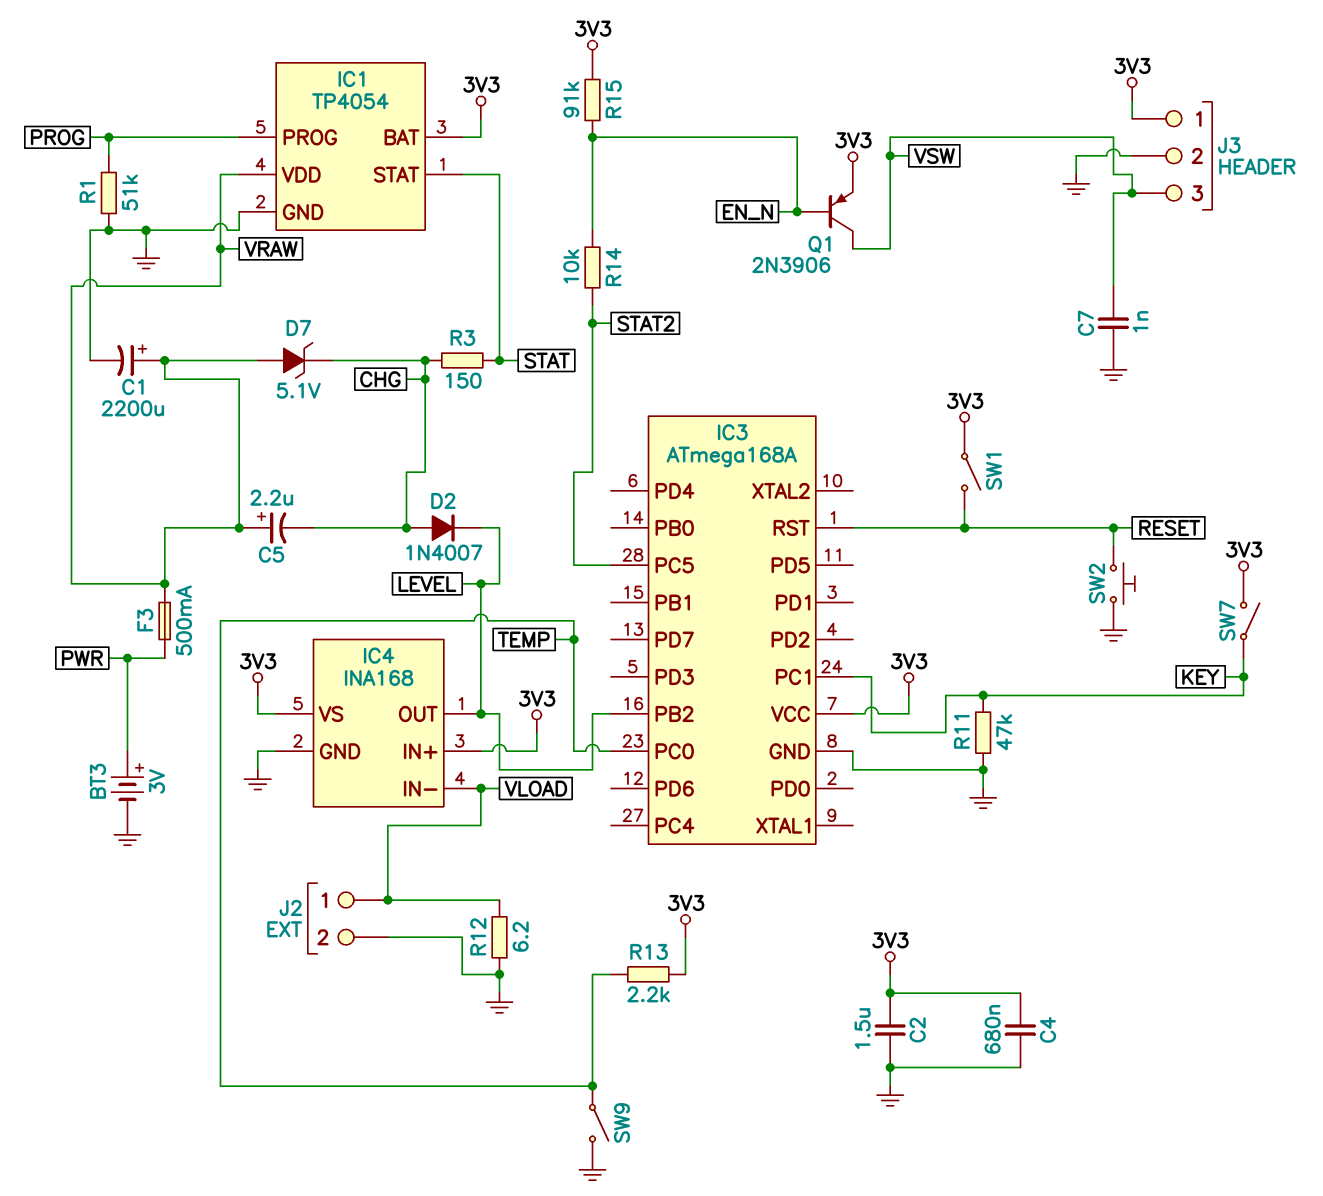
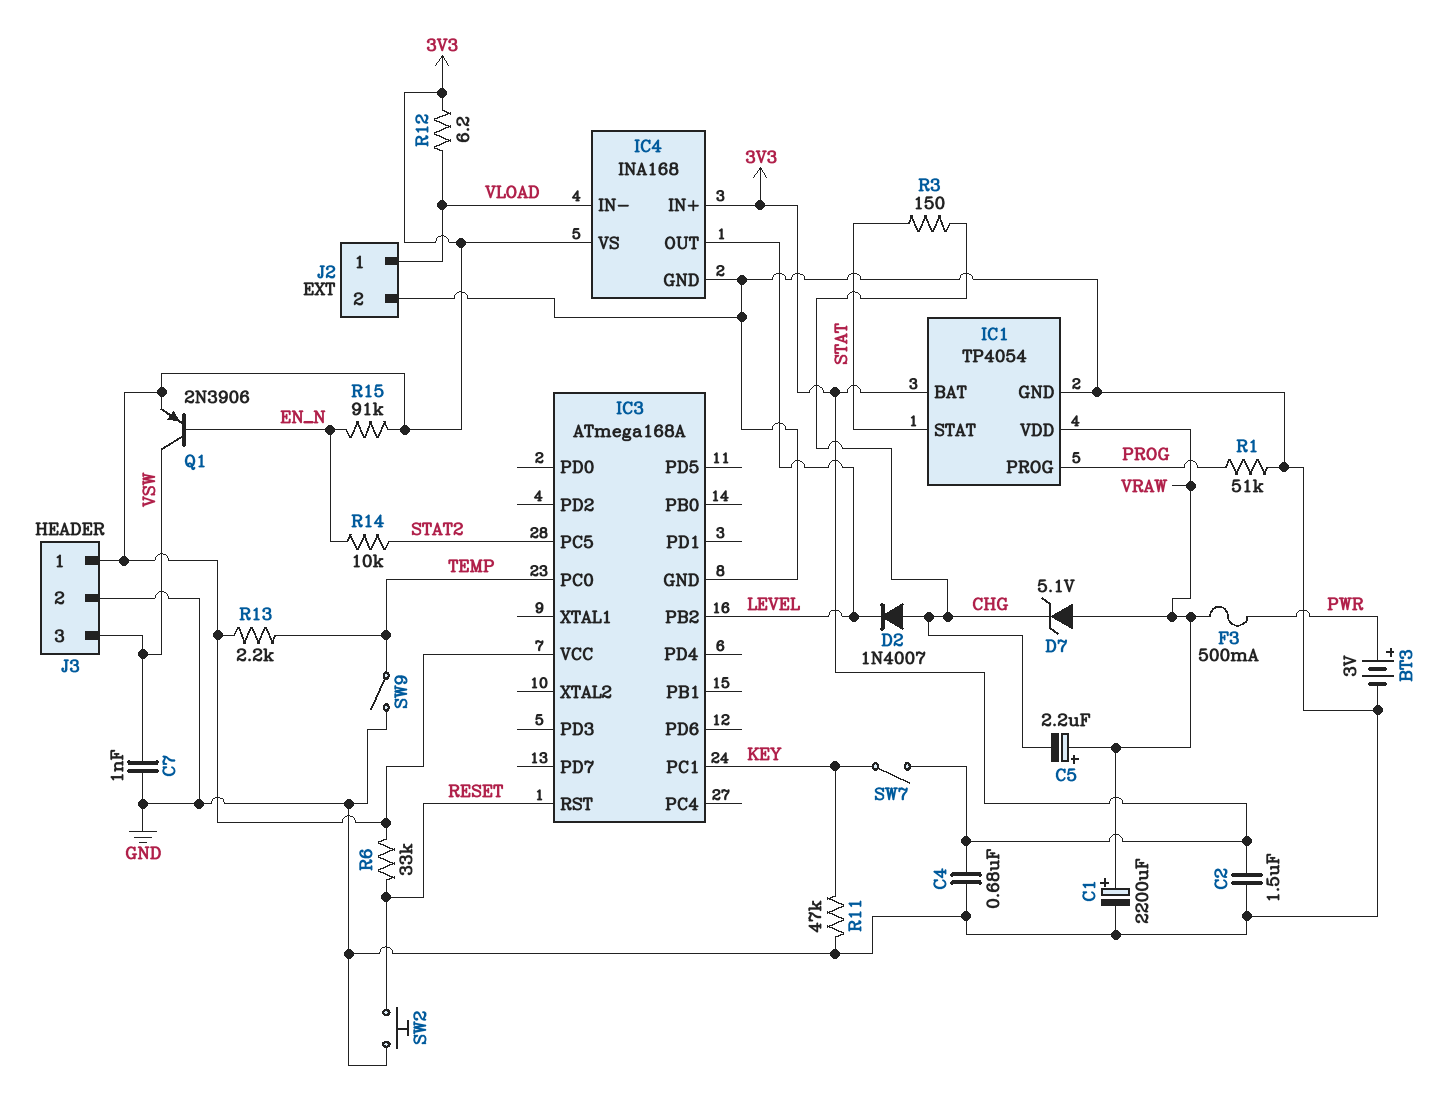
R6: none -> 33k (3V3, RESET)
R12: 6.2 (GND, VLOAD) -> 6.2 (3V3, VLOAD)
SW1: switch (3V3, RESET) -> none

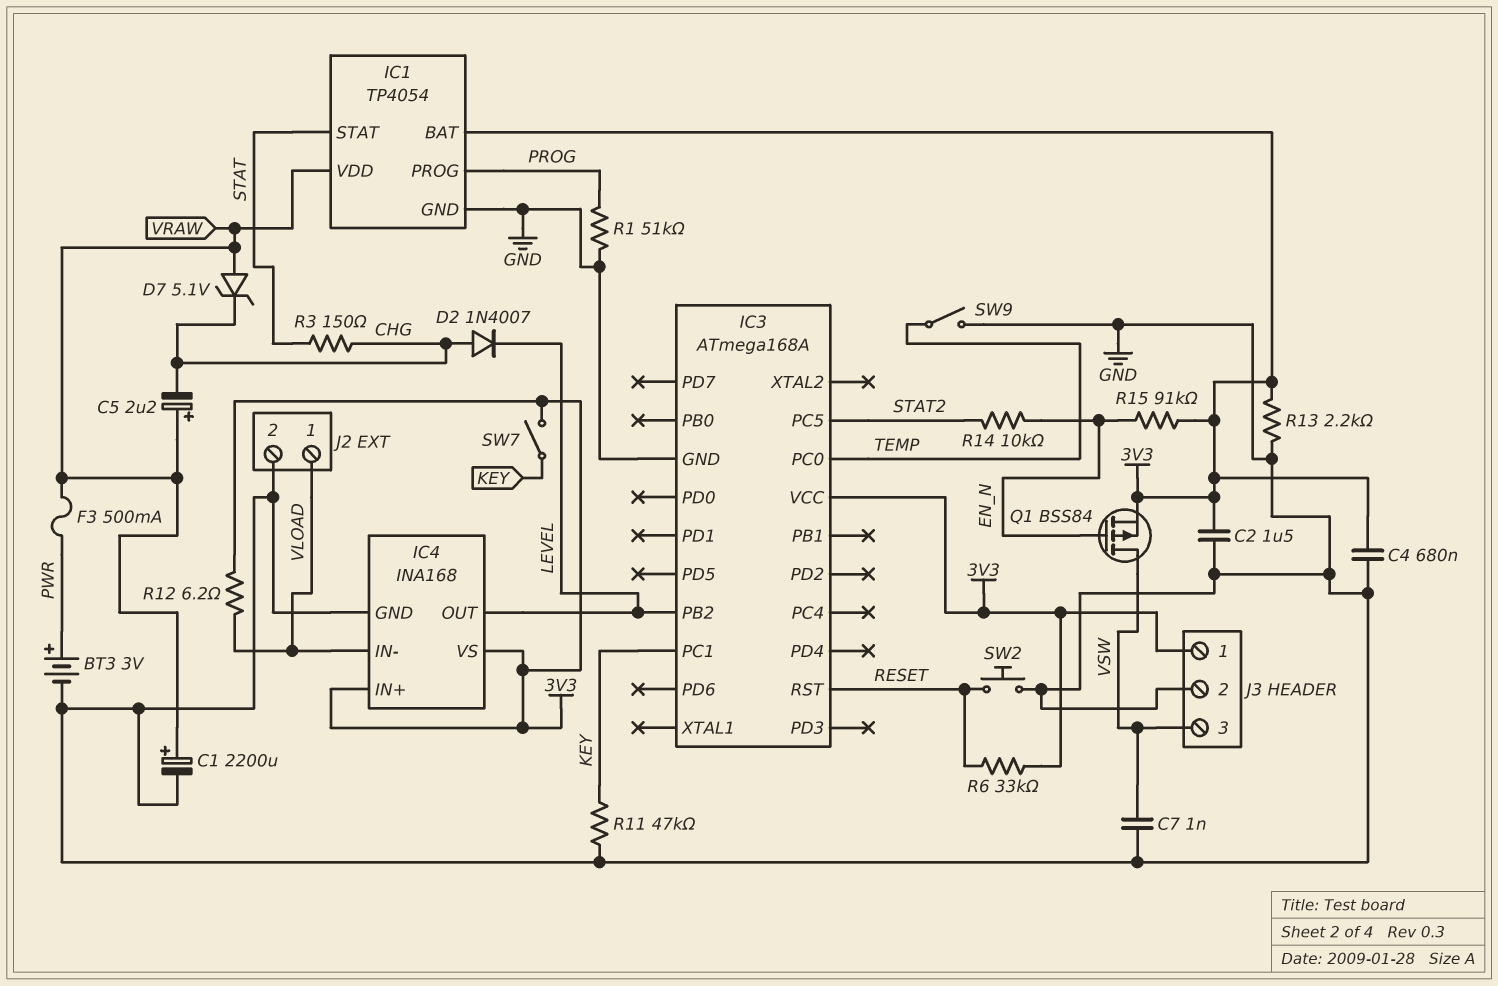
Q1: PNP 2N3906 (B EN_N, C VSW, E 3V3) -> PMOS BSS84 (G EN_N, D VSW, S 3V3)
R13: 2.2k (3V3, TEMP) -> 2.2k (3V3, GND)

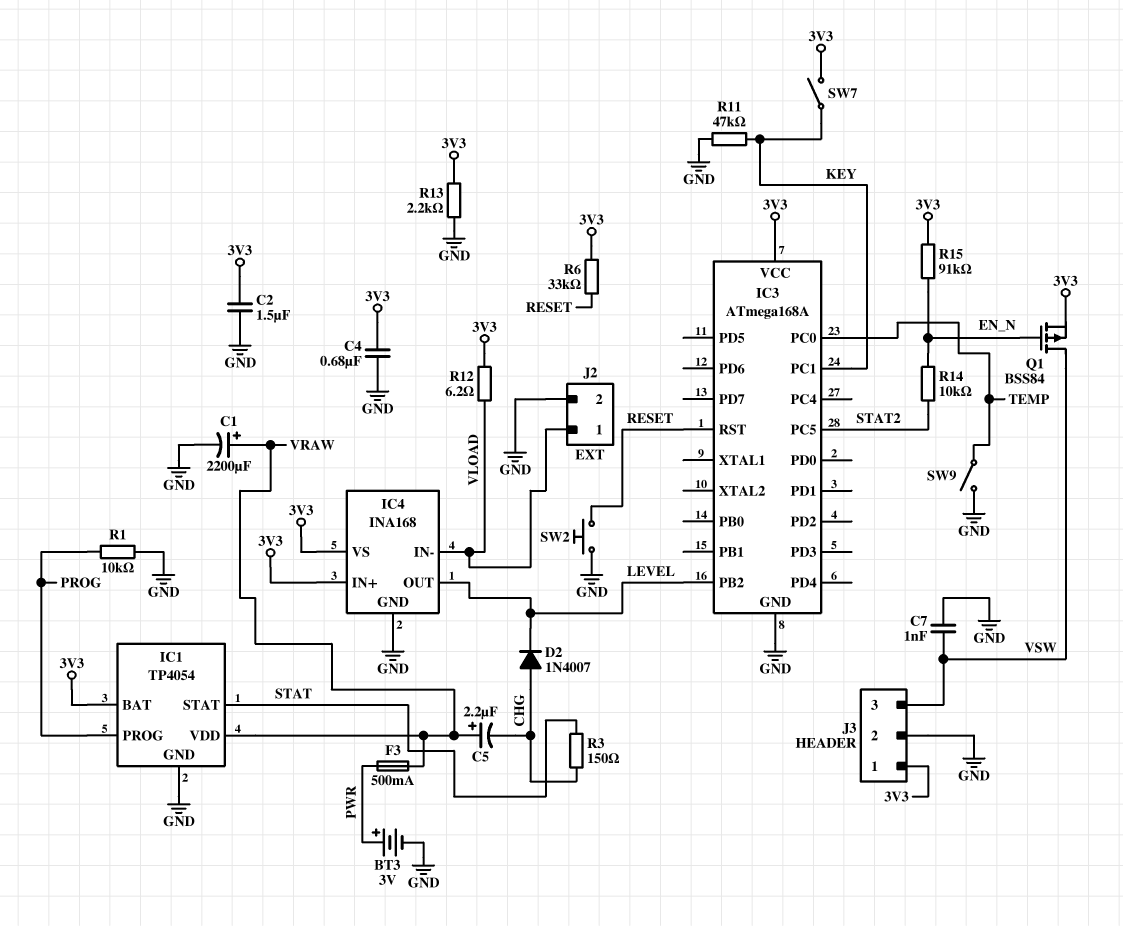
D7: zener 5.1V (A VRAW, K CHG) -> none
R1: 51k (GND, PROG) -> 10k (GND, PROG)

